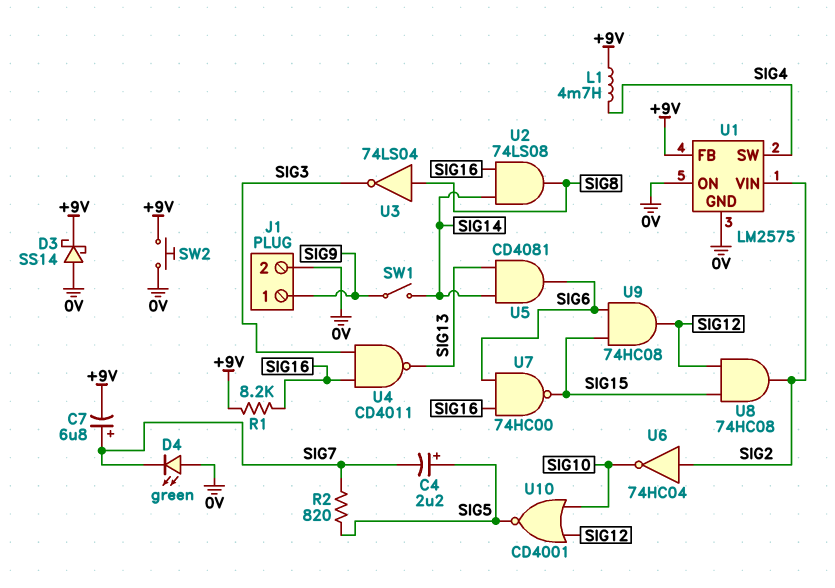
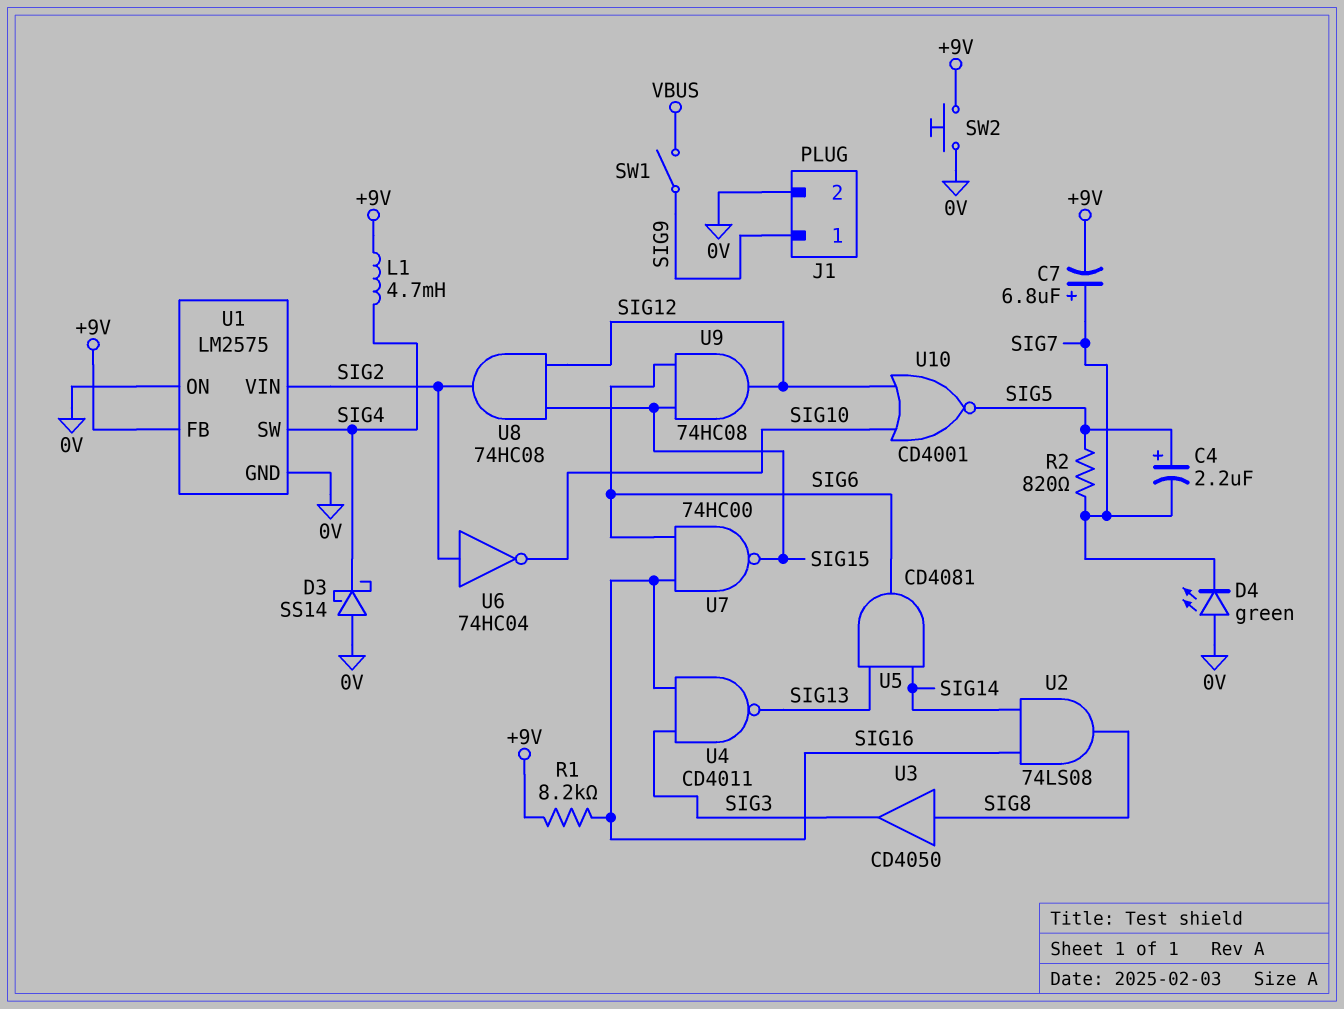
D3: schottky SS14 (A 0V, K +9V) -> schottky SS14 (A 0V, K SIG4)
SW1: switch (SIG9, SIG14) -> switch (SIG9, VBUS)
U3: NOT 74LS04 (in SIG8, out SIG3) -> buffer CD4050 (in SIG8, out SIG3)

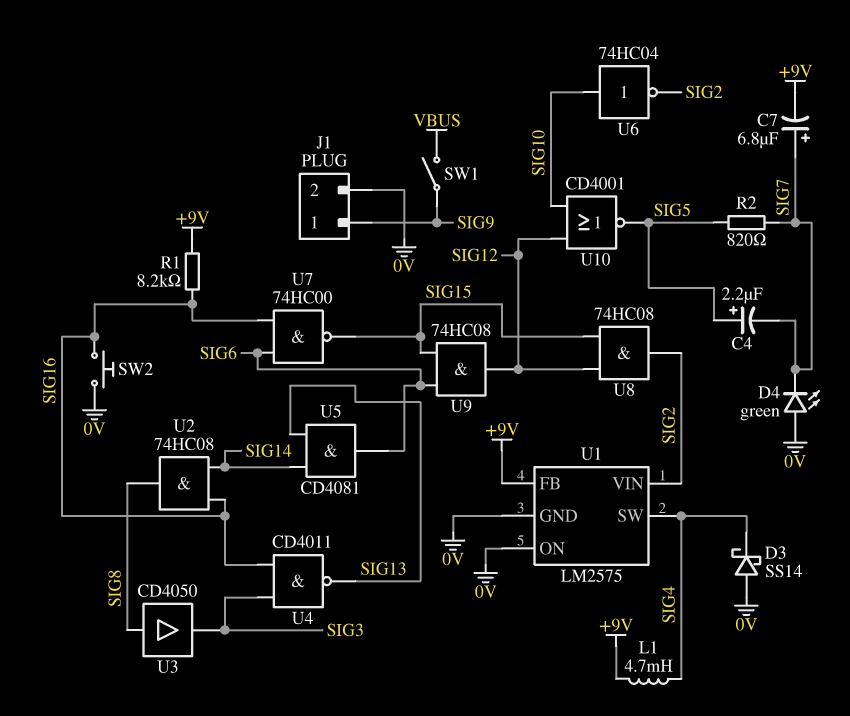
SW2: button (+9V, 0V) -> button (0V, SIG16)
U2: AND 74LS08 (in SIG14, in SIG16, out SIG8) -> AND 74HC08 (in SIG14, in SIG16, out SIG8)
U6: NOT 74HC04 (in SIG2, out SIG10) -> NOT 74HC04 (in SIG10, out SIG2)

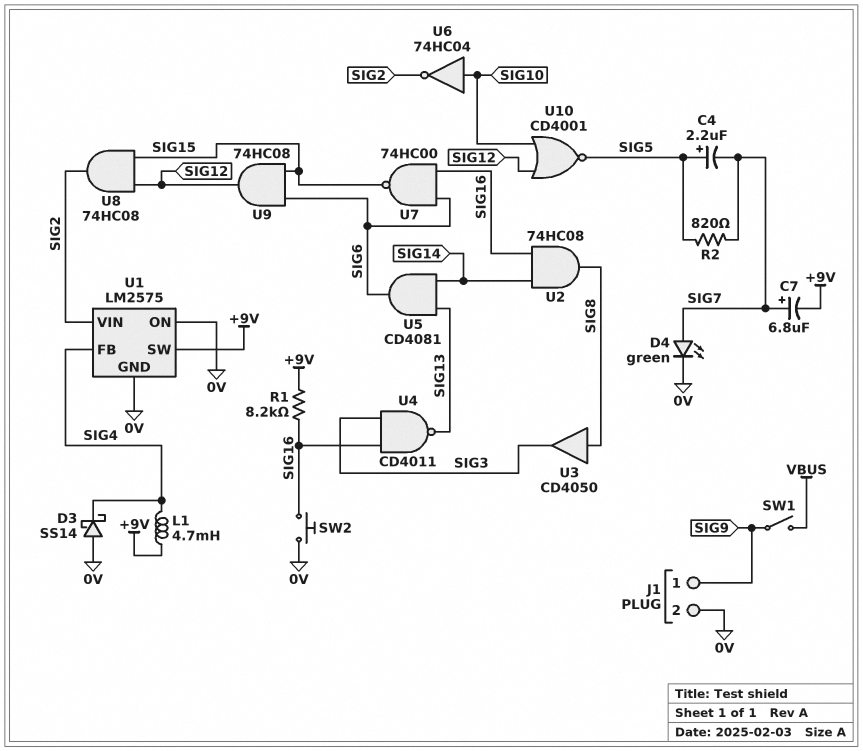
D4: LED green (A 0V, K SIG7) -> LED green (A SIG7, K 0V)
U1 pin FB: +9V -> SIG4
U1 pin SW: SIG4 -> +9V

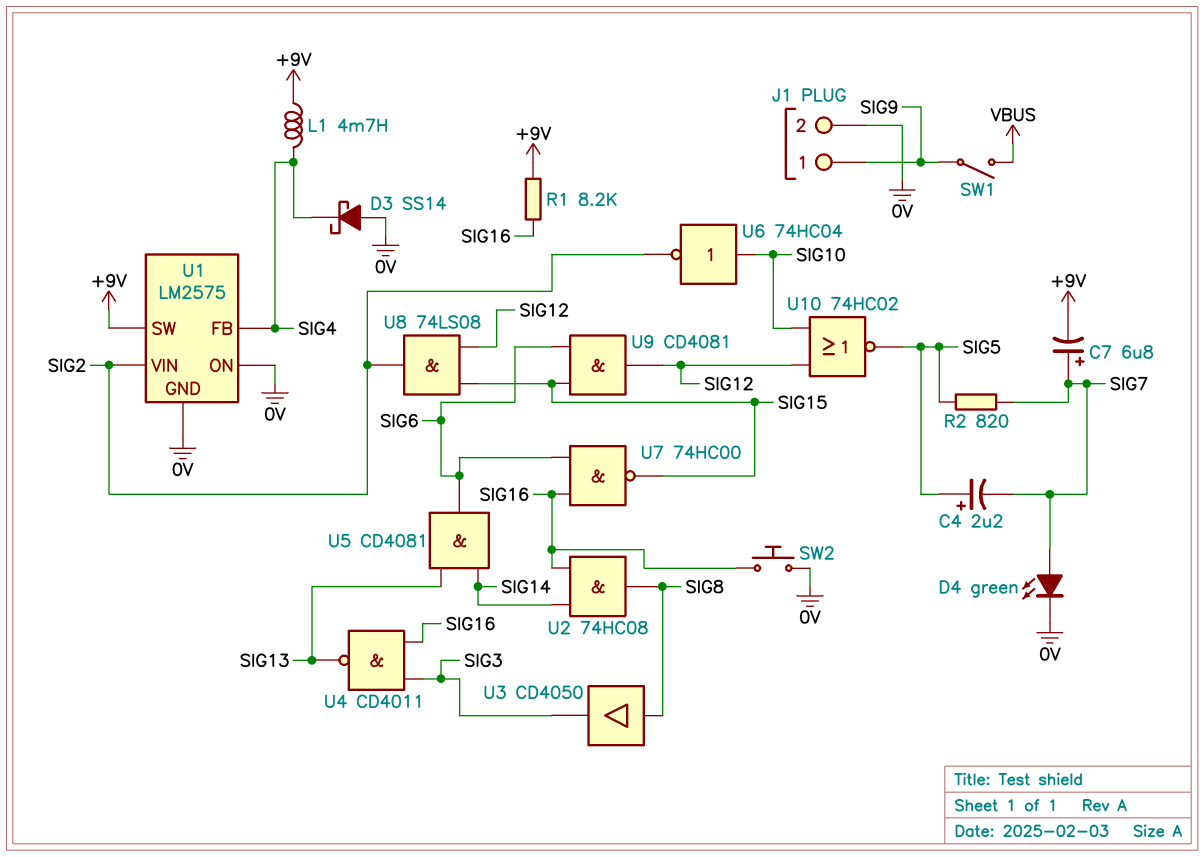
U8: AND 74HC08 (in SIG12, in SIG15, out SIG2) -> AND 74LS08 (in SIG12, in SIG15, out SIG2)
U9: AND 74HC08 (in SIG6, in SIG15, out SIG12) -> AND CD4081 (in SIG6, in SIG15, out SIG12)
U10: NOR CD4001 (in SIG10, in SIG12, out SIG5) -> NOR 74HC02 (in SIG10, in SIG12, out SIG5)

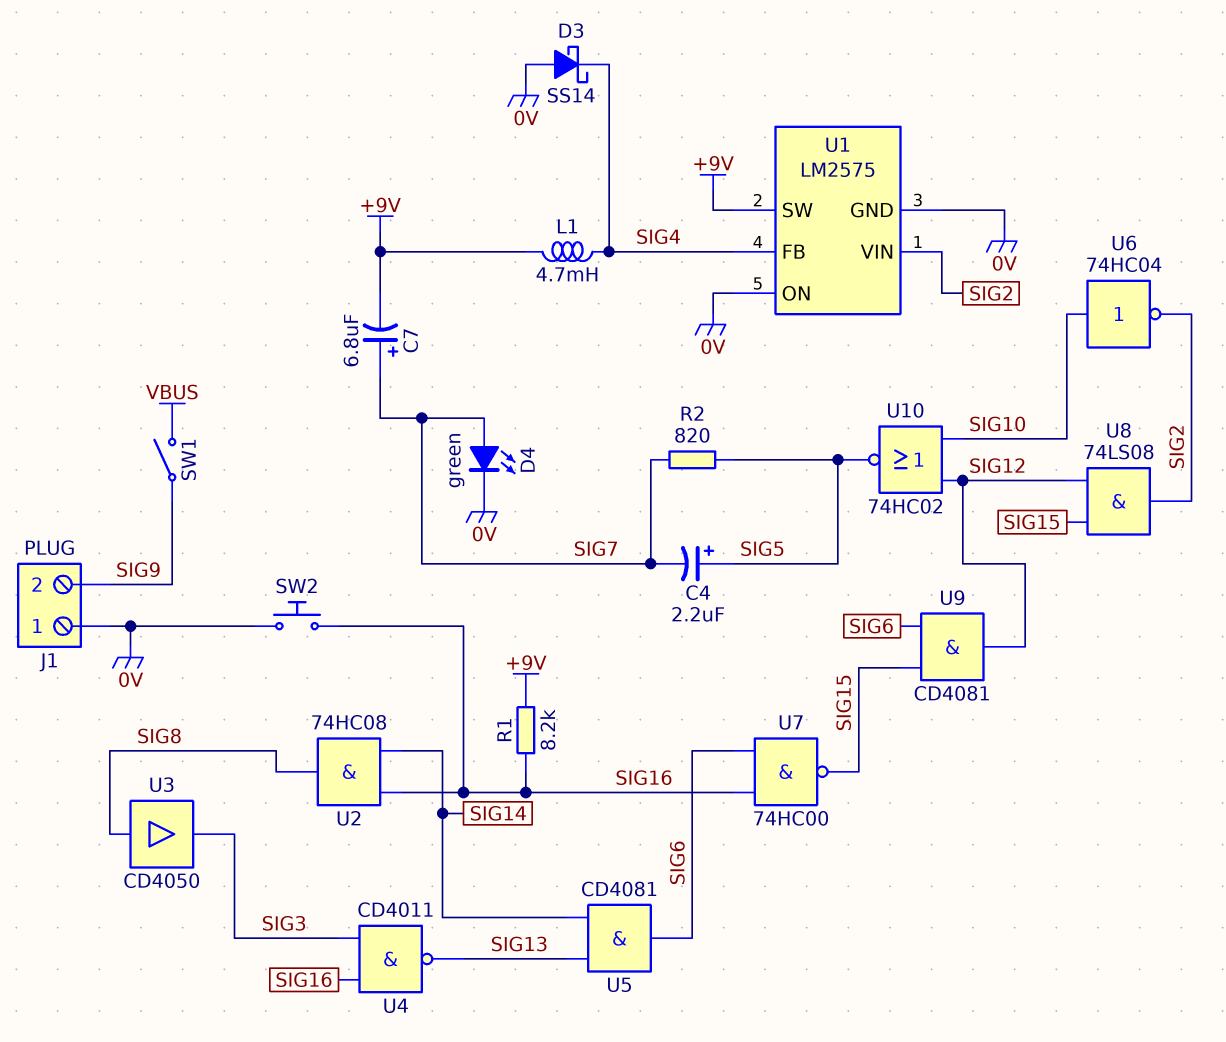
J1 pin 1: SIG9 -> 0V
J1 pin 2: 0V -> SIG9

